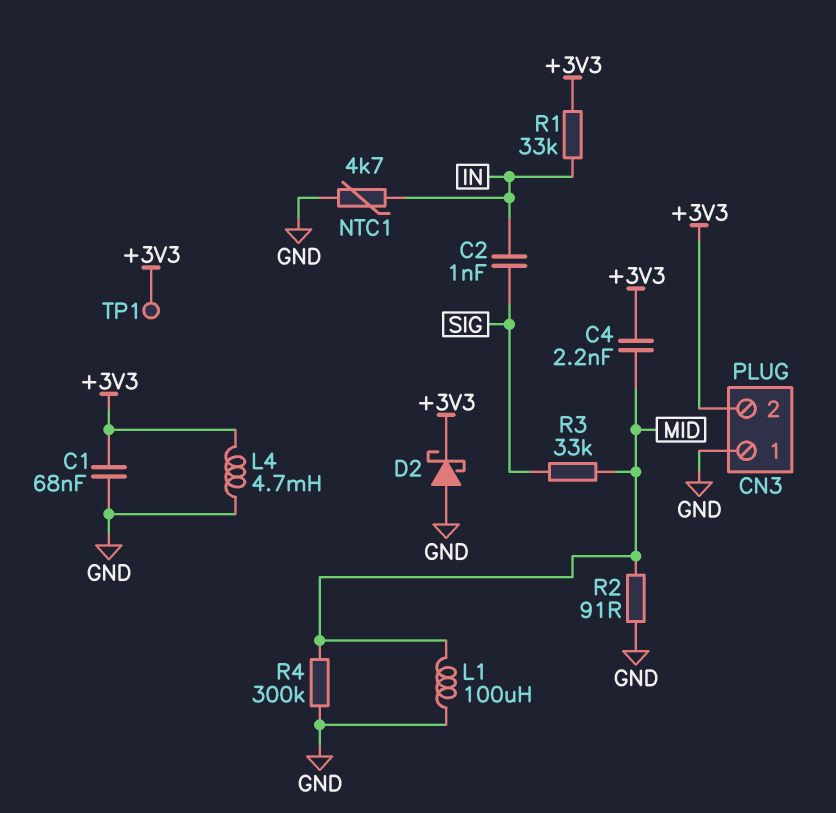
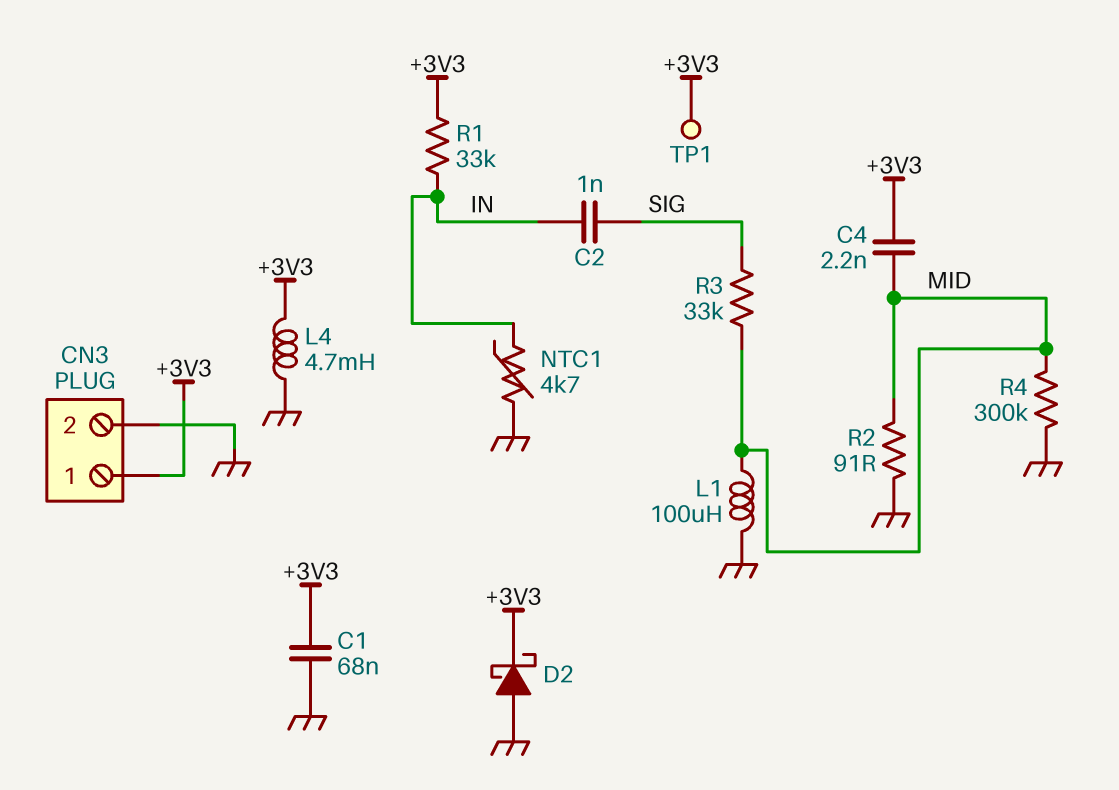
CN3 pin 1: GND -> +3V3
CN3 pin 2: +3V3 -> GND

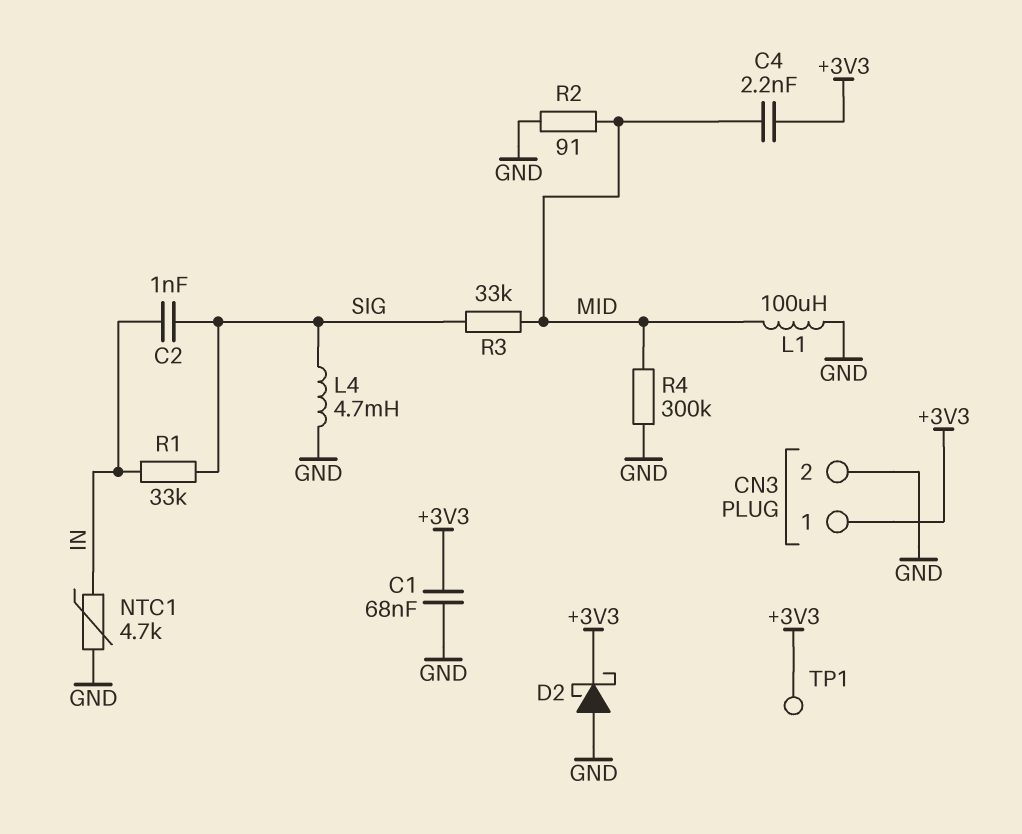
L4: 4.7mH (+3V3, GND) -> 4.7mH (GND, SIG)
R1: 33k (+3V3, IN) -> 33k (IN, SIG)

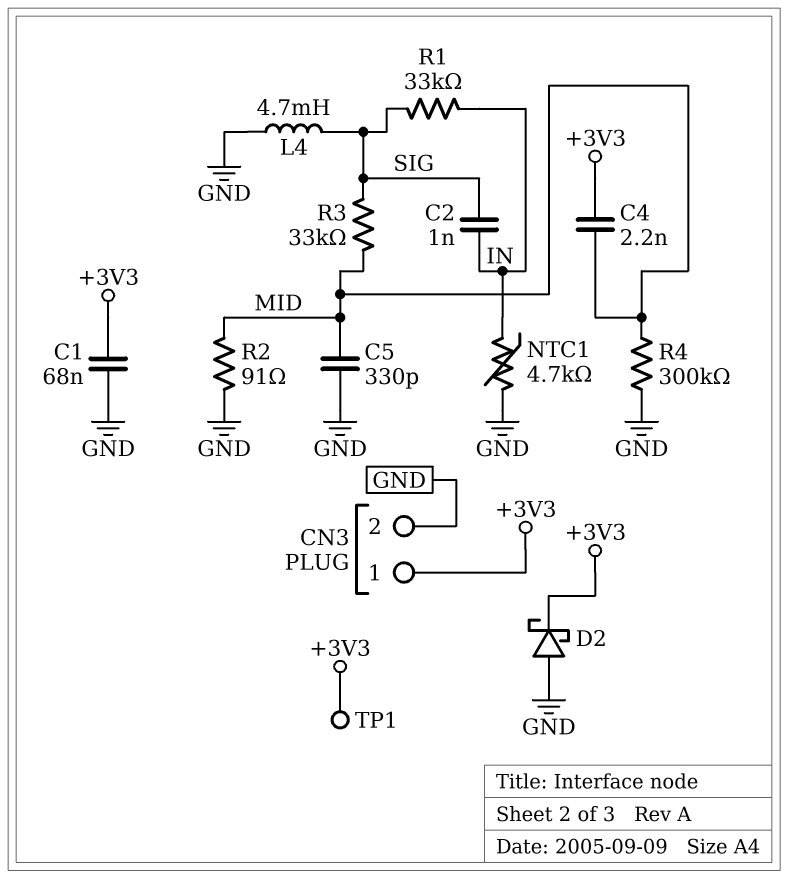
C5: none -> 330pF (GND, MID)
L1: 100uH (GND, MID) -> none

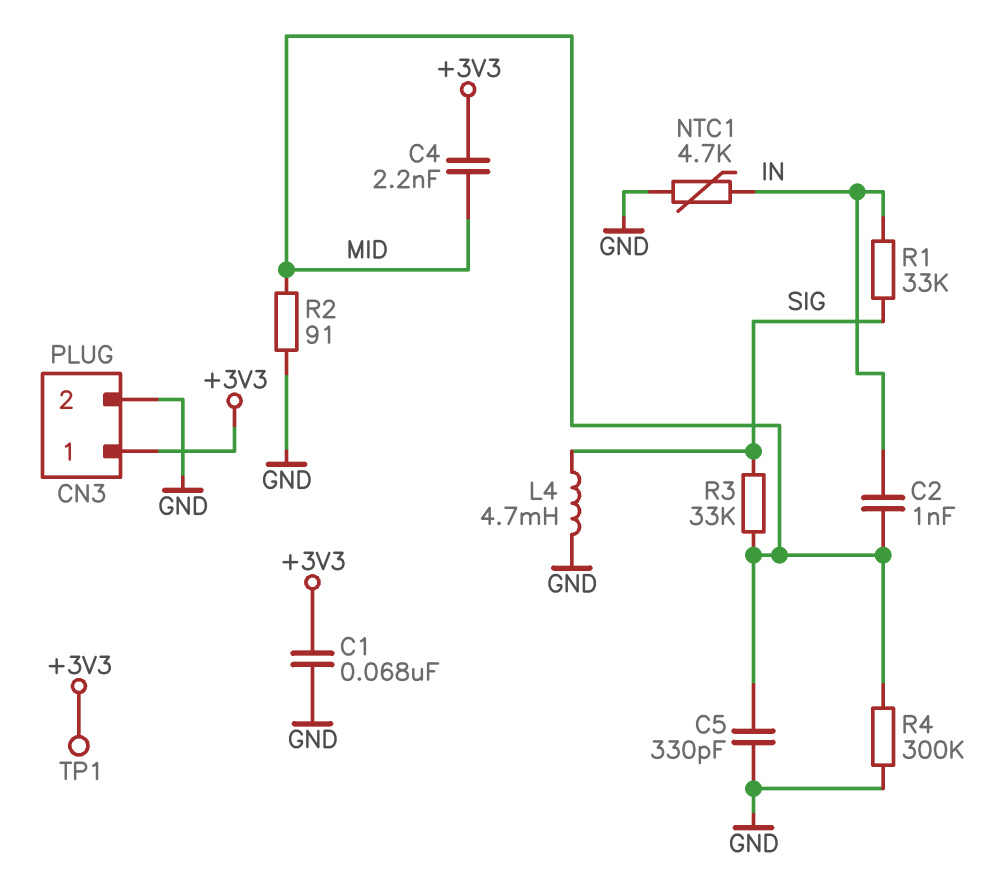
C2: 1nF (IN, SIG) -> 1nF (IN, MID)
D2: schottky (A GND, K +3V3) -> none

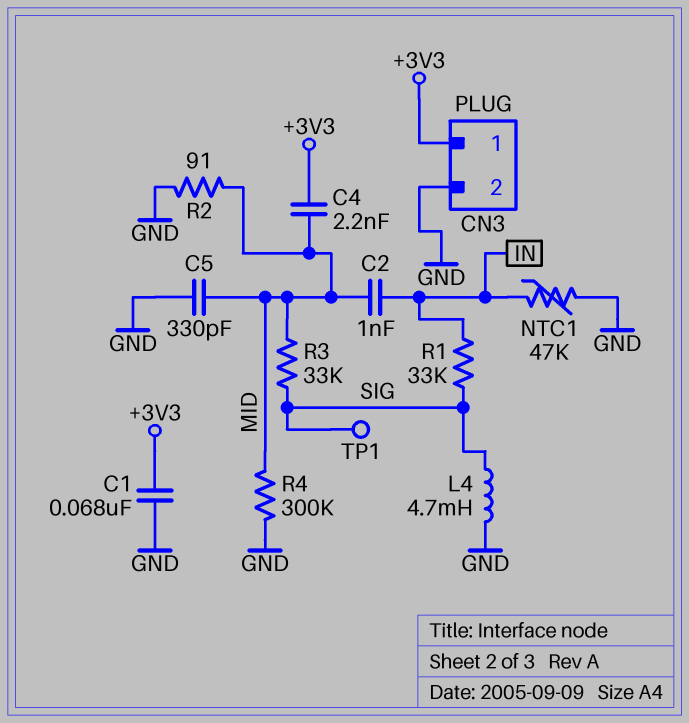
NTC1: 4.7k (GND, IN) -> 47k (GND, IN)
TP1: test point (+3V3) -> test point (SIG)

